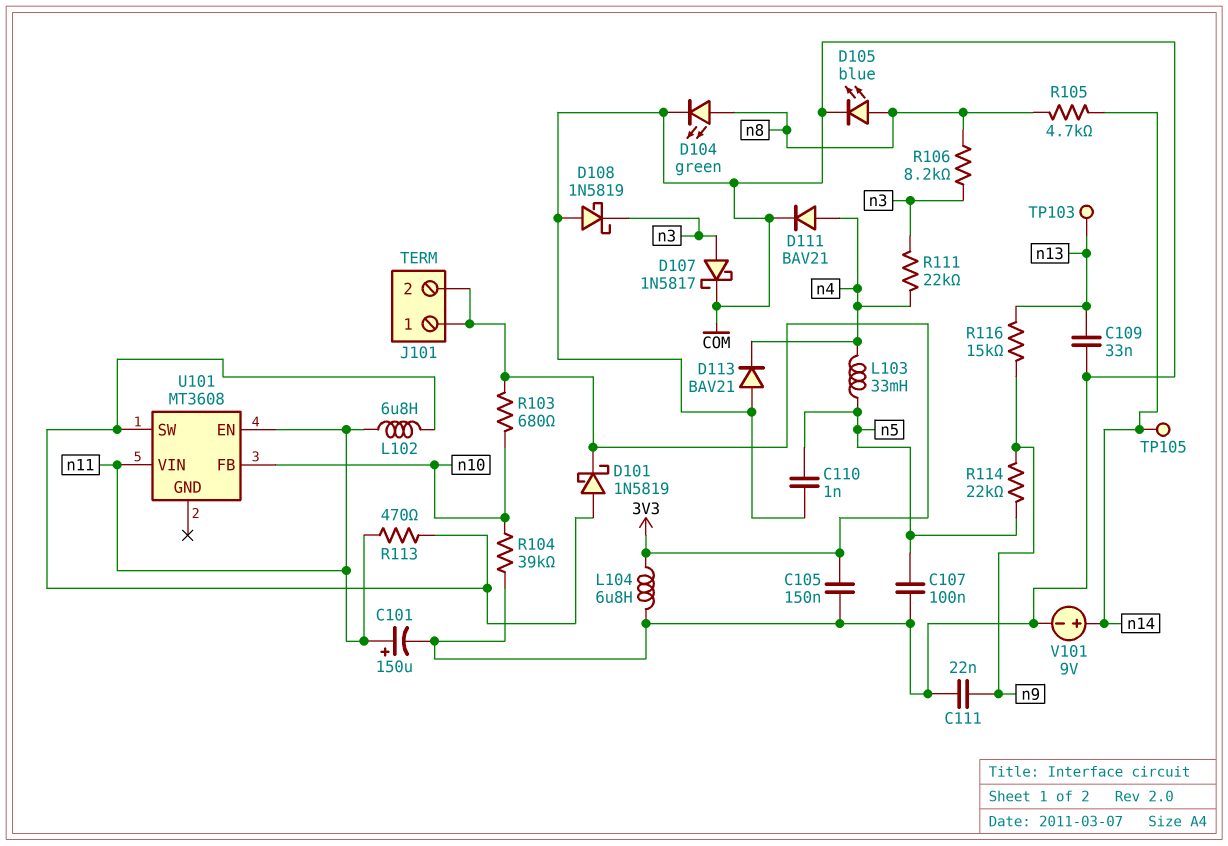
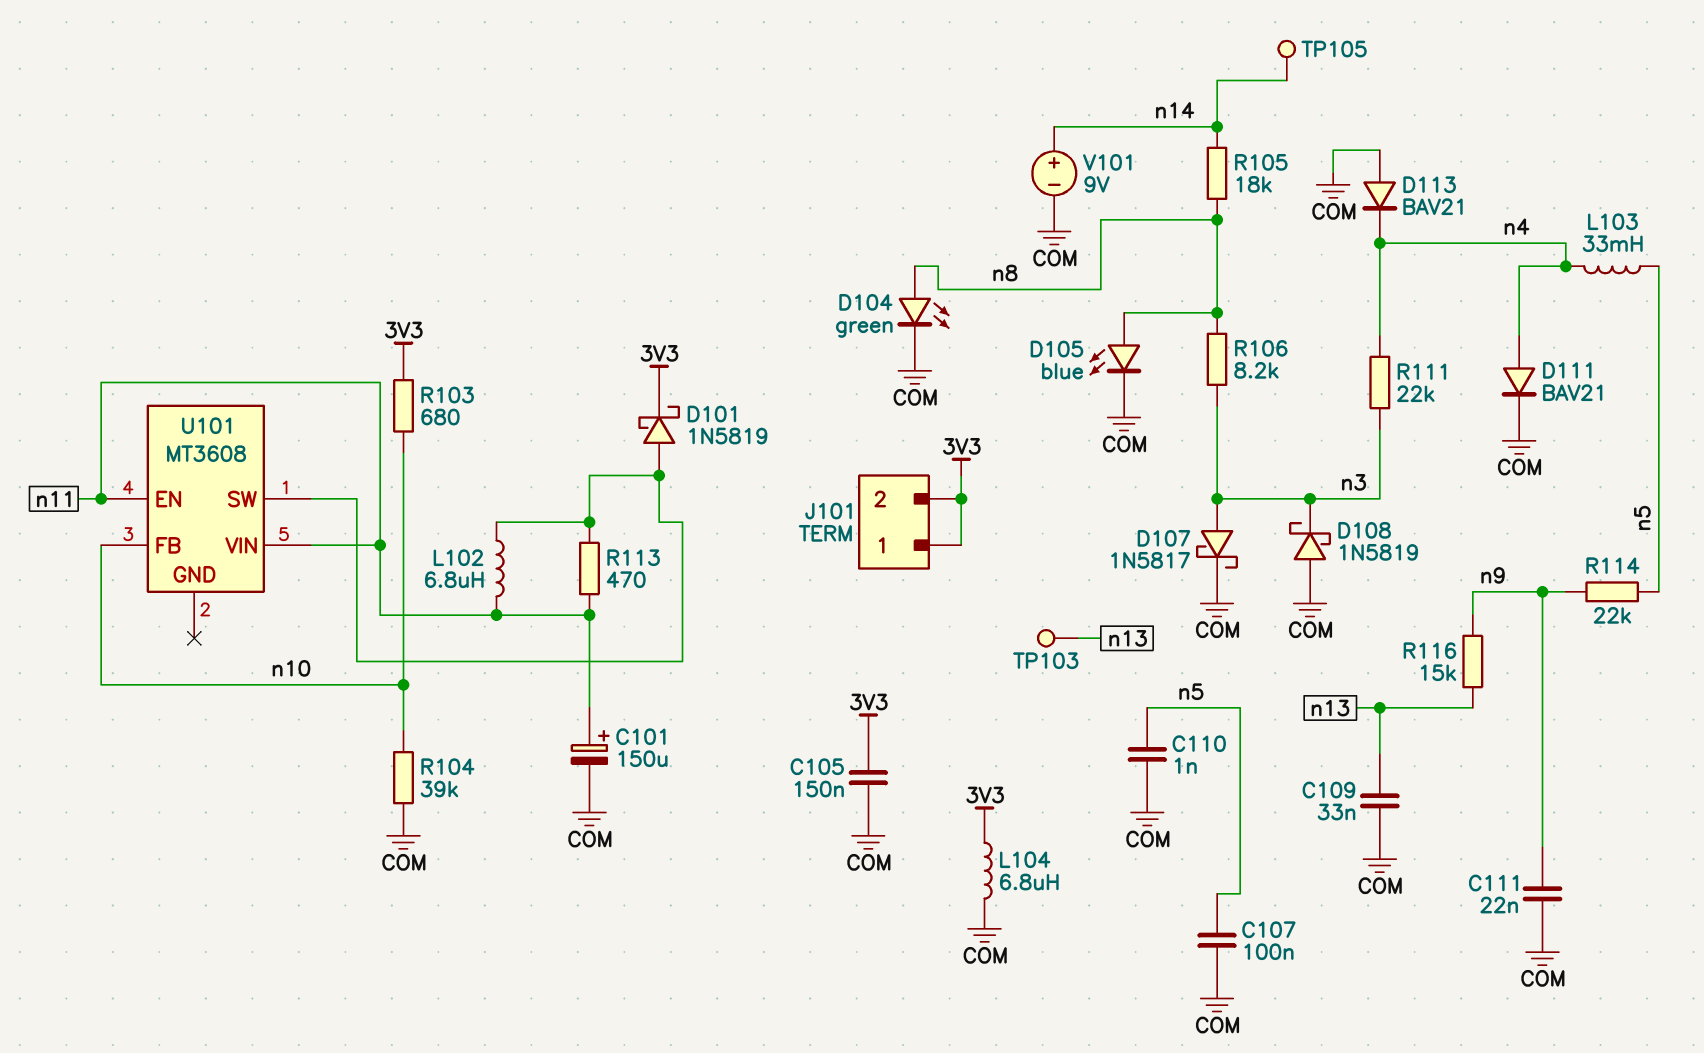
R105: 4.7k (n8, n14) -> 18k (n8, n14)

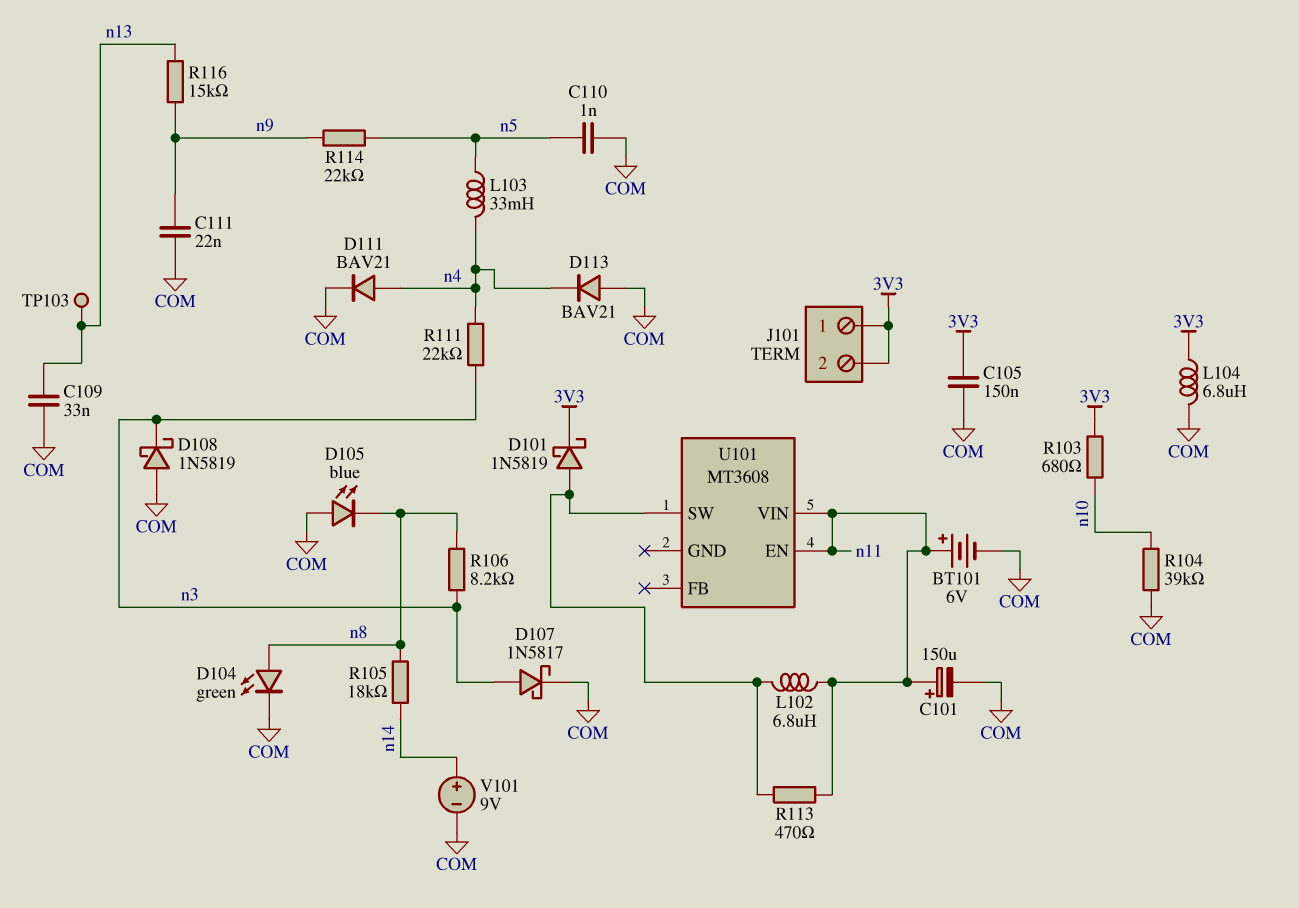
BT101: none -> 6V (plus n11, minus COM)
C107: 100nF (COM, n5) -> none
D105: LED blue (A n8, K COM) -> LED blue (A COM, K n8)
TP105: test point (n14) -> none
U101 pin FB: n10 -> none

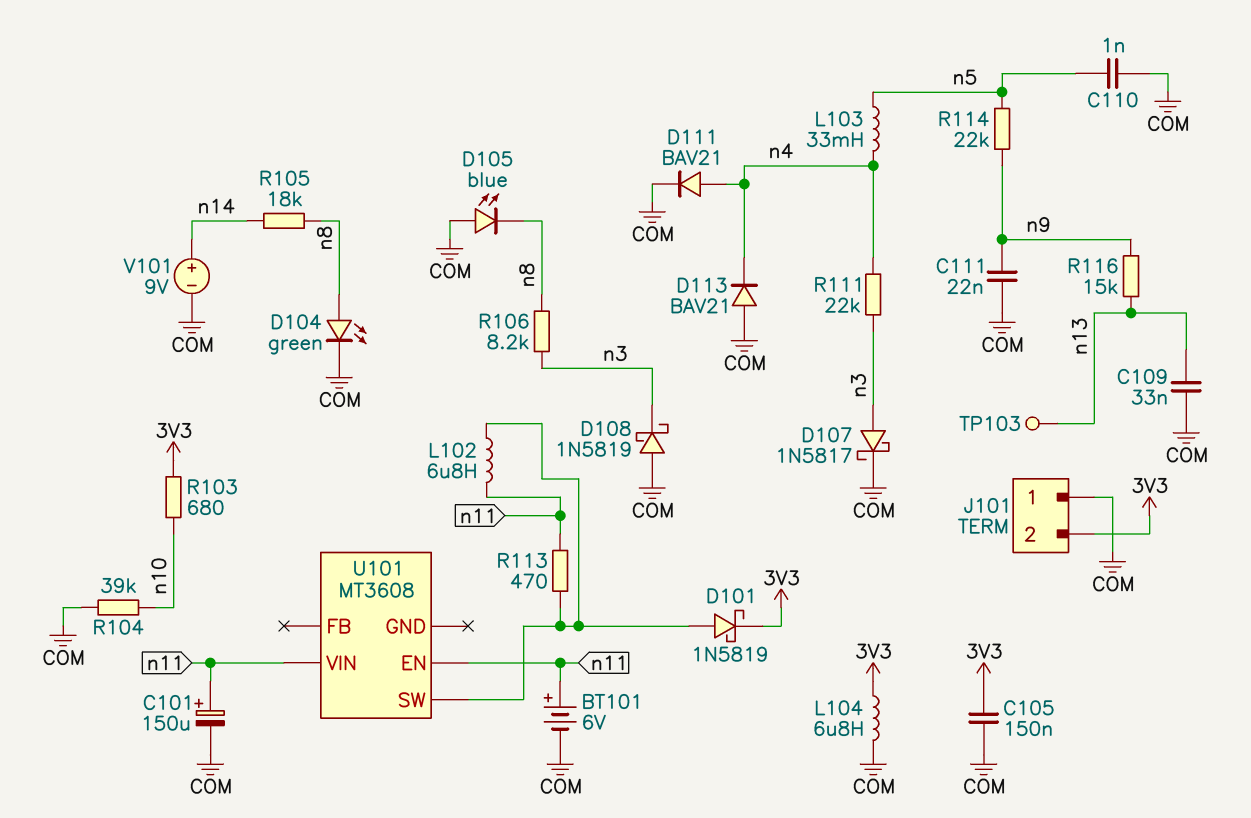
J101 pin 1: 3V3 -> COM

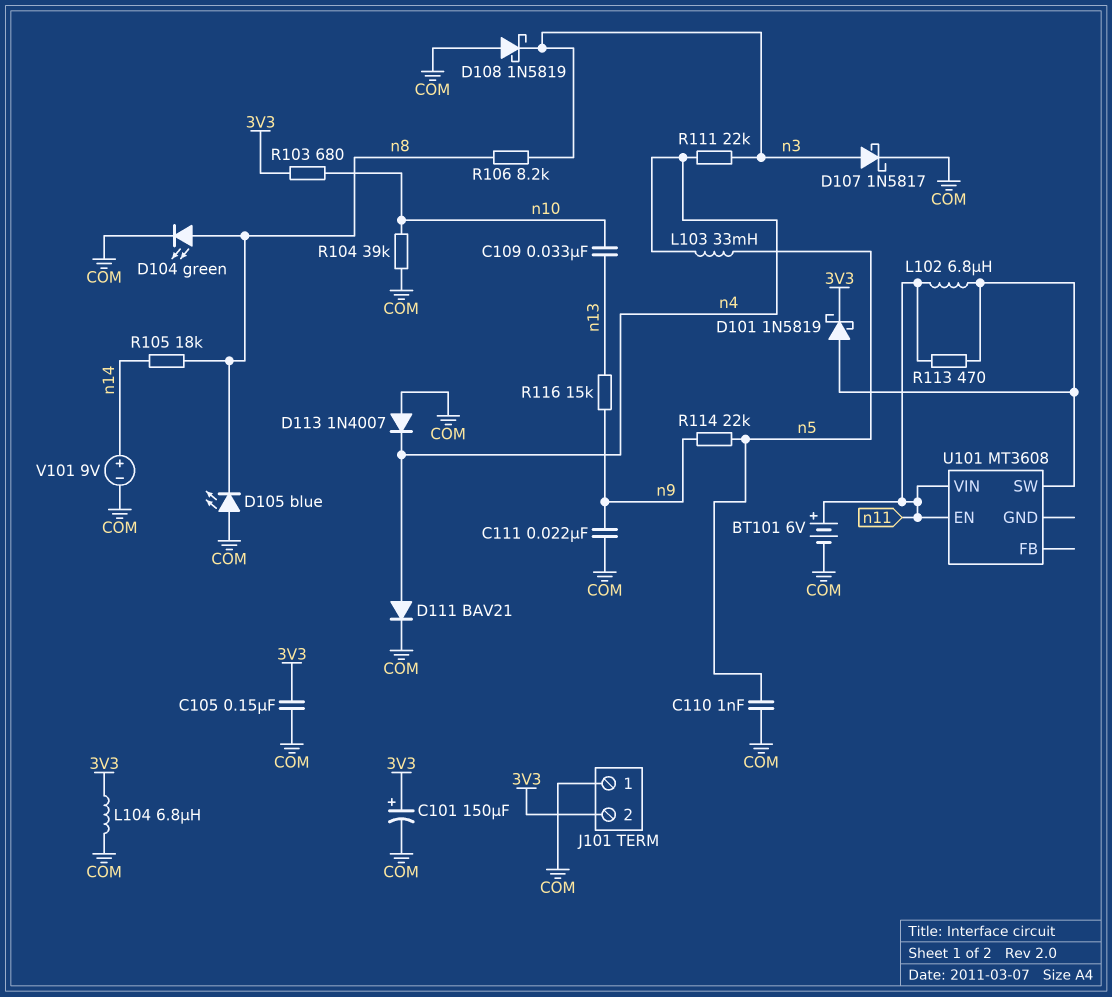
C101: 150uF (plus n11, minus COM) -> 150uF (plus 3V3, minus COM)
C109: 33nF (COM, n13) -> 33nF (n10, n13)
D113: diode BAV21 (A COM, K n4) -> diode 1N4007 (A COM, K n4)
TP103: test point (n13) -> none

